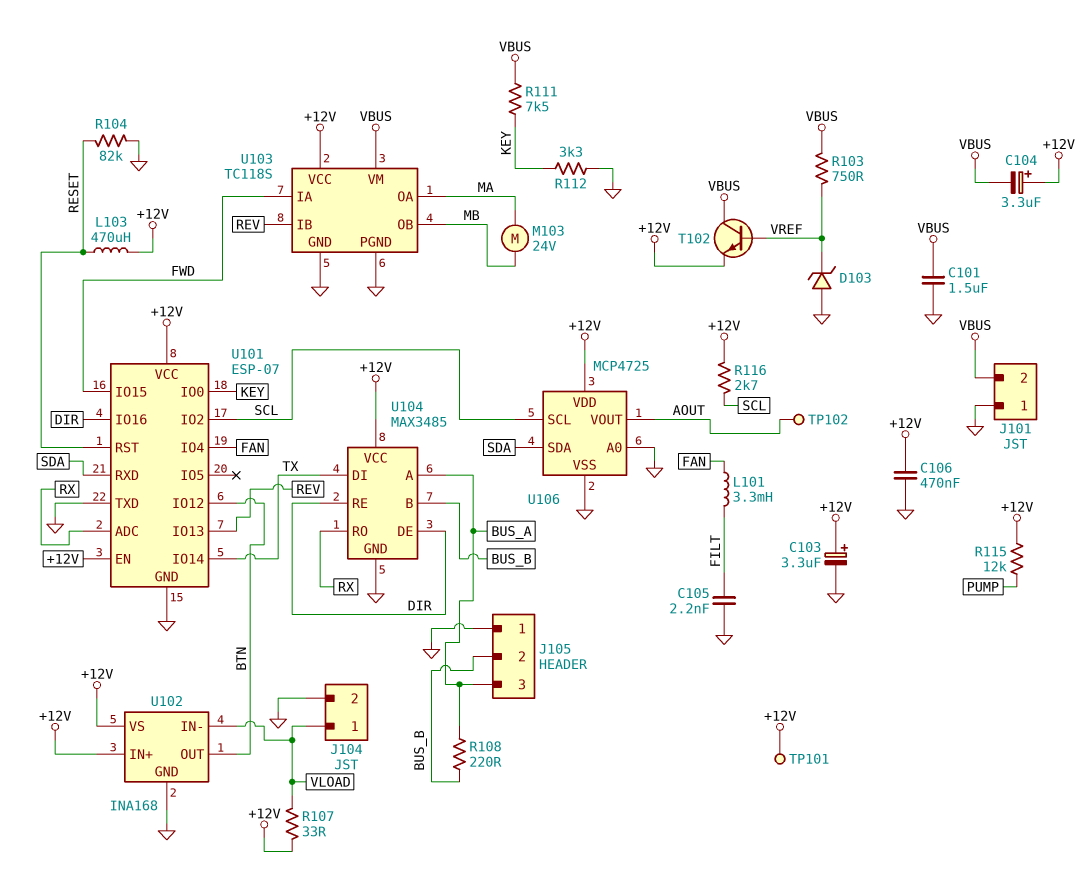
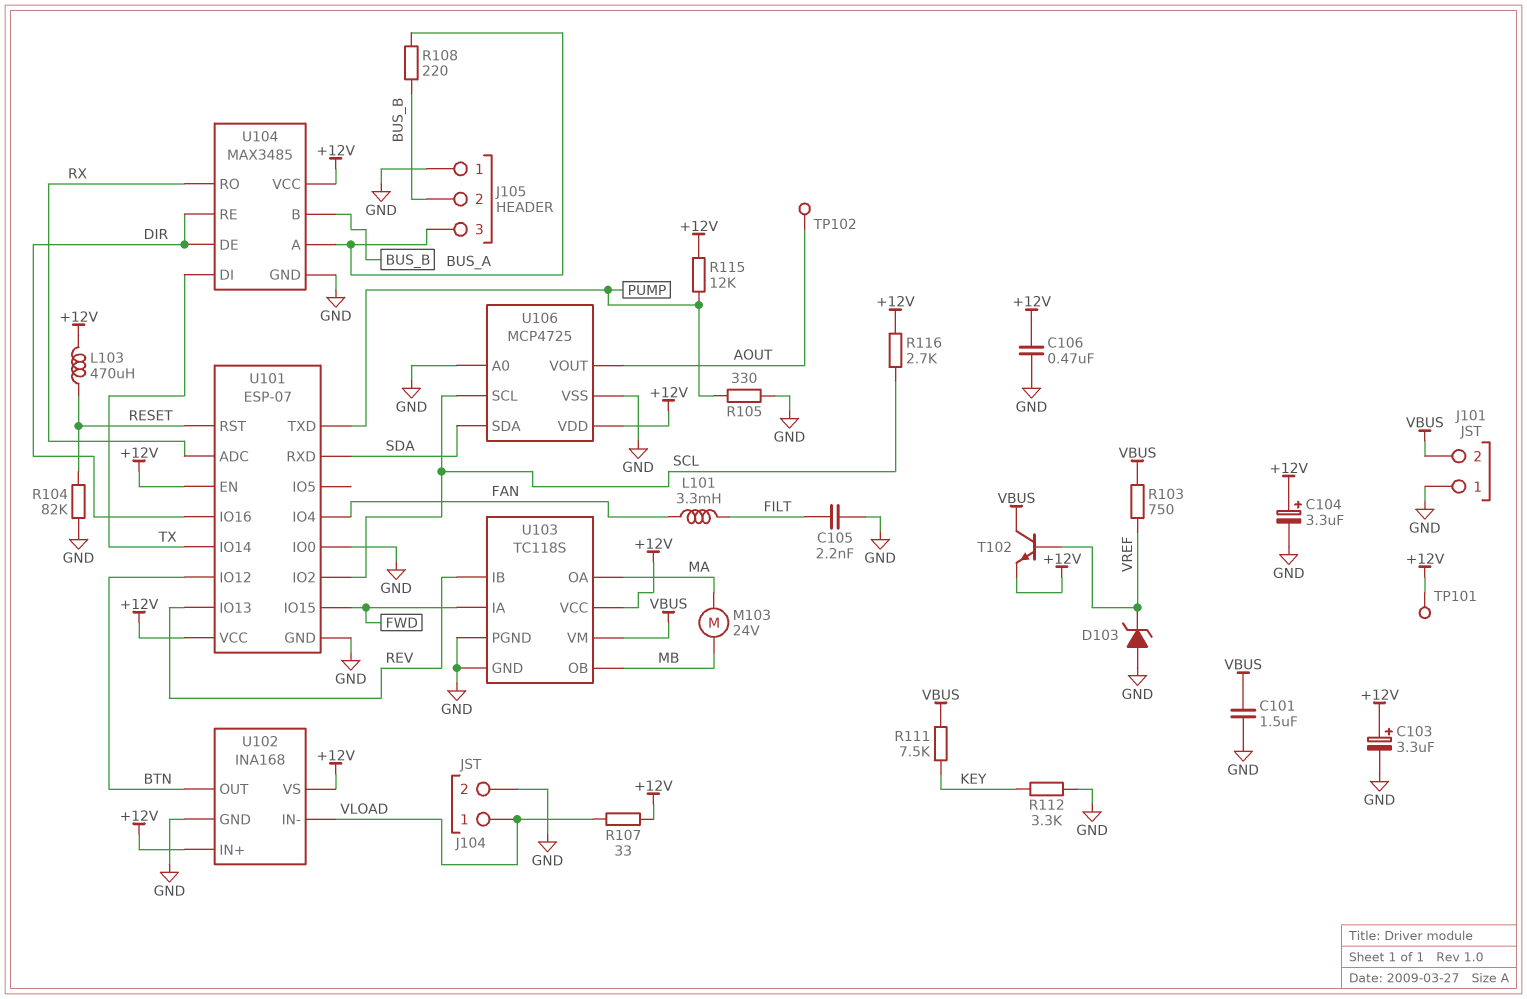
C104: 3.3uF (plus +12V, minus VBUS) -> 3.3uF (plus +12V, minus GND)
R105: none -> 330 (GND, PUMP)
U101 pin IO0: KEY -> GND
U101 pin TXD: GND -> PUMP

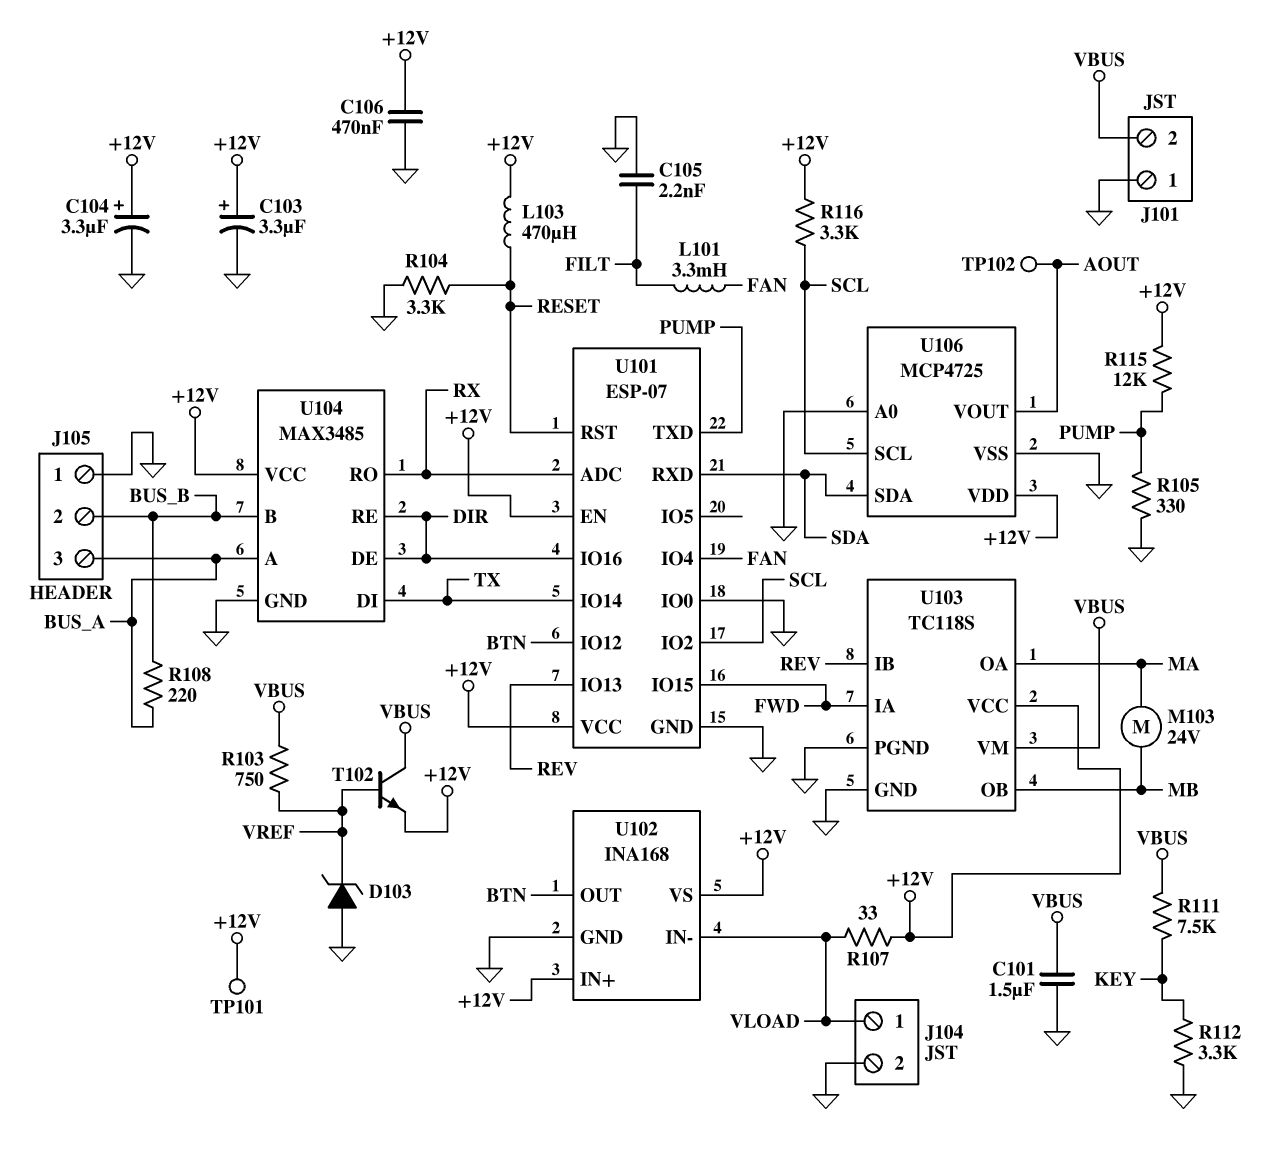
R104: 82k (GND, RESET) -> 3.3k (GND, RESET)
R116: 2.7k (+12V, SCL) -> 3.3k (+12V, SCL)

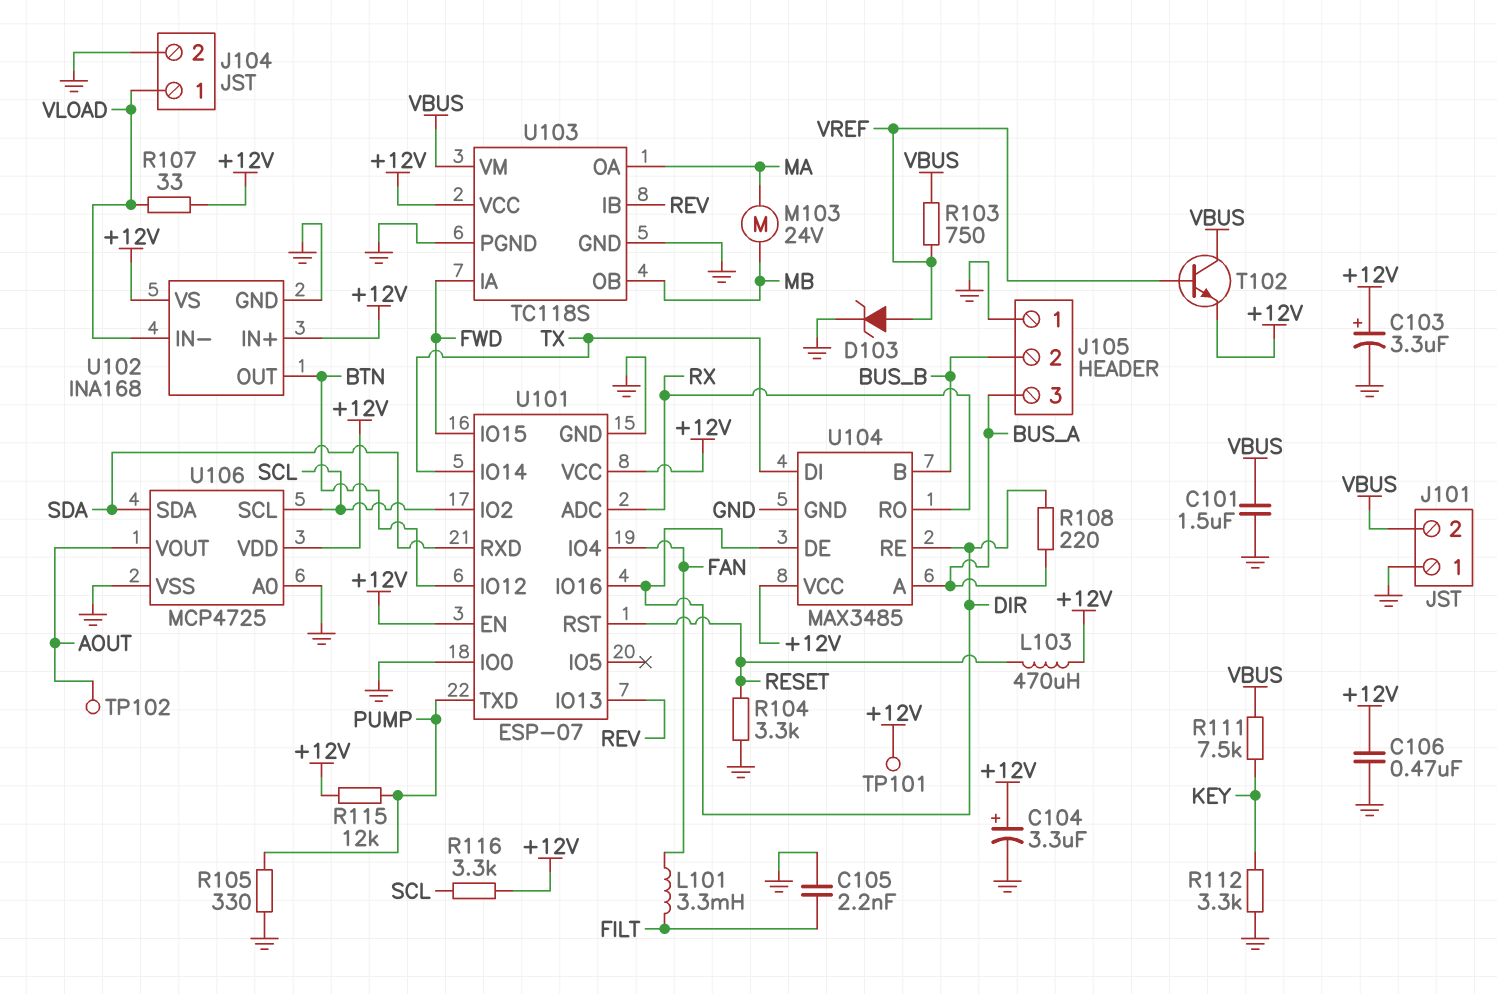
D103: zener (A GND, K VREF) -> zener (A VREF, K GND)
R108: 220 (BUS_A, BUS_B) -> 220 (BUS_A, DIR)

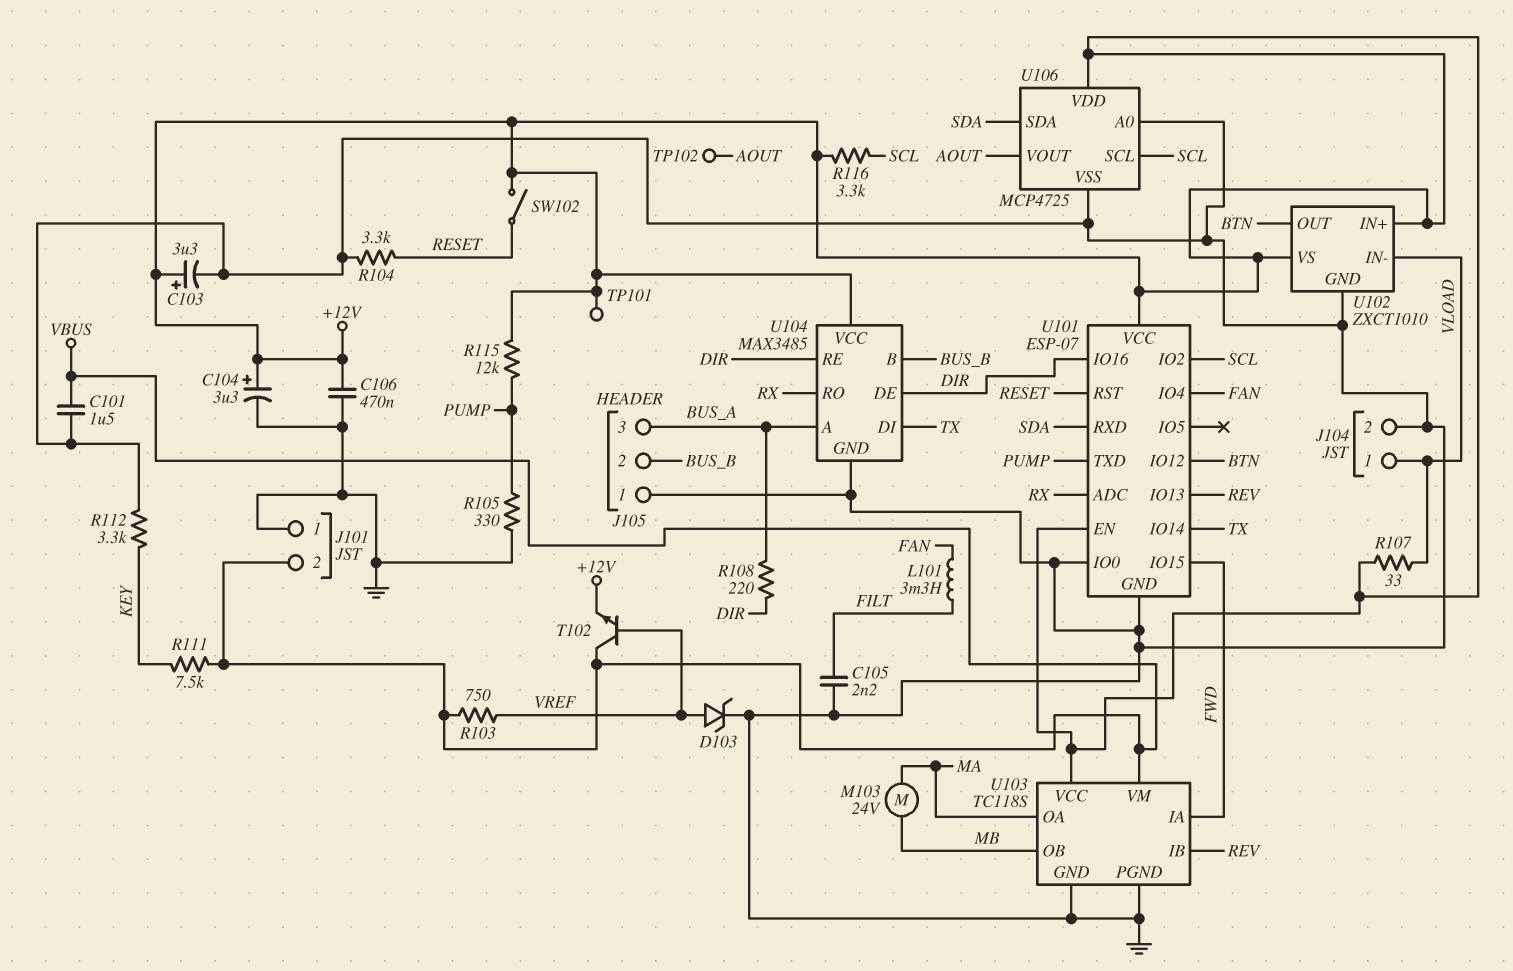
L103: 470uH (+12V, RESET) -> none
SW102: none -> switch (+12V, RESET)
U102: INA168 -> ZXCT1010

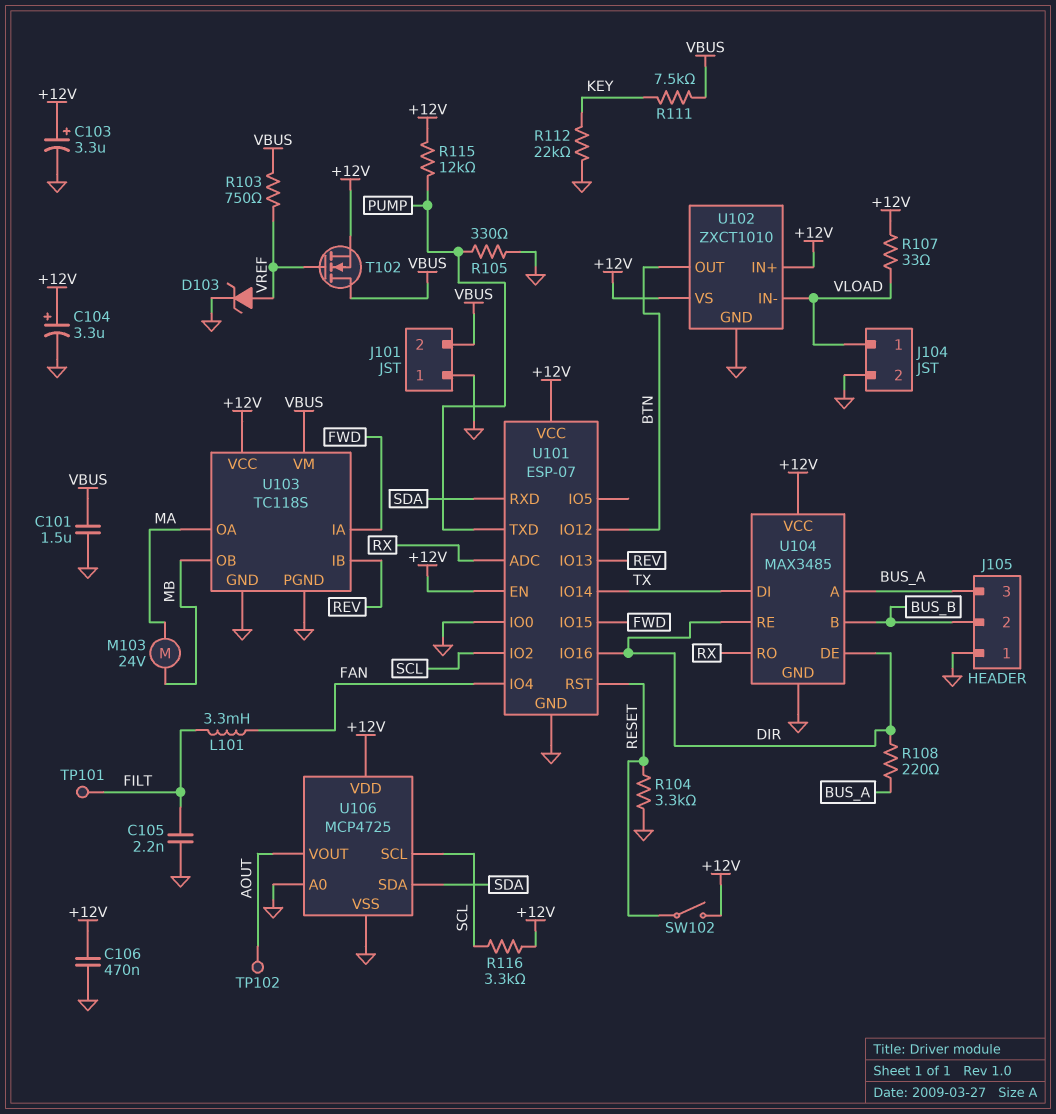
R112: 3.3k (GND, KEY) -> 22k (GND, KEY)
T102: NPN (B VREF, C VBUS, E +12V) -> NMOS (G VREF, D VBUS, S +12V)
TP101: test point (+12V) -> test point (FILT)

